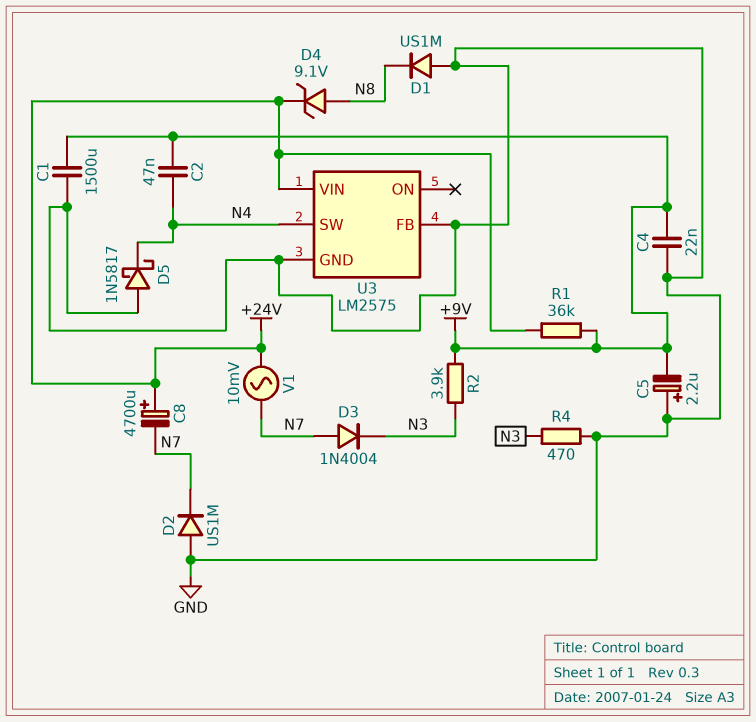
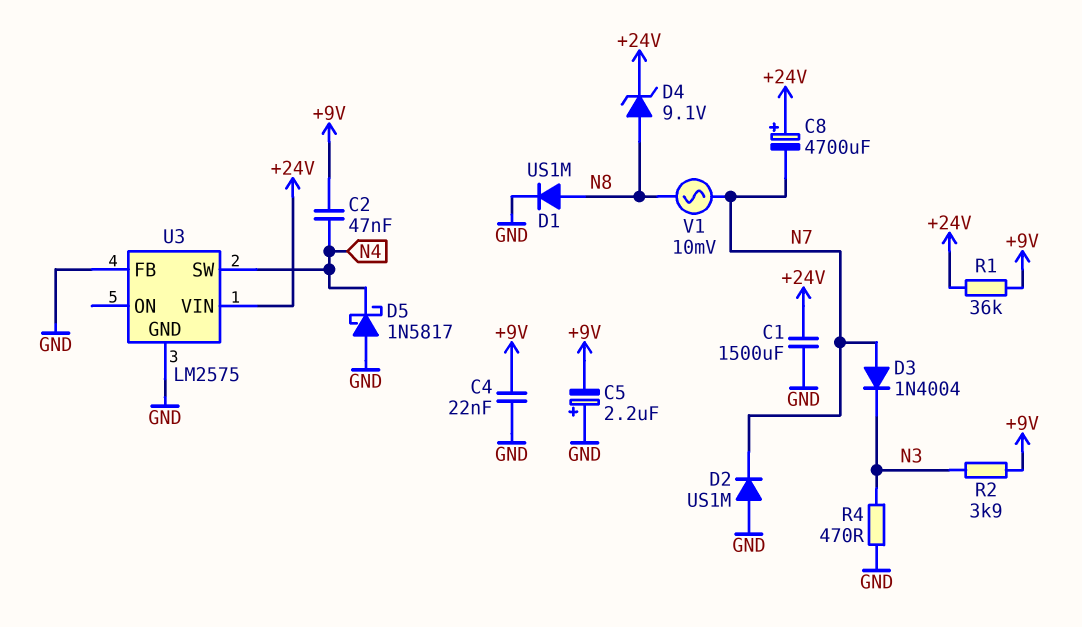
C1: 1500uF (+9V, GND) -> 1500uF (+24V, GND)
D1: diode US1M (A GND, K N8) -> diode US1M (A N8, K GND)
V1: AC 10mV (+24V, N7) -> AC 10mV (N7, N8)

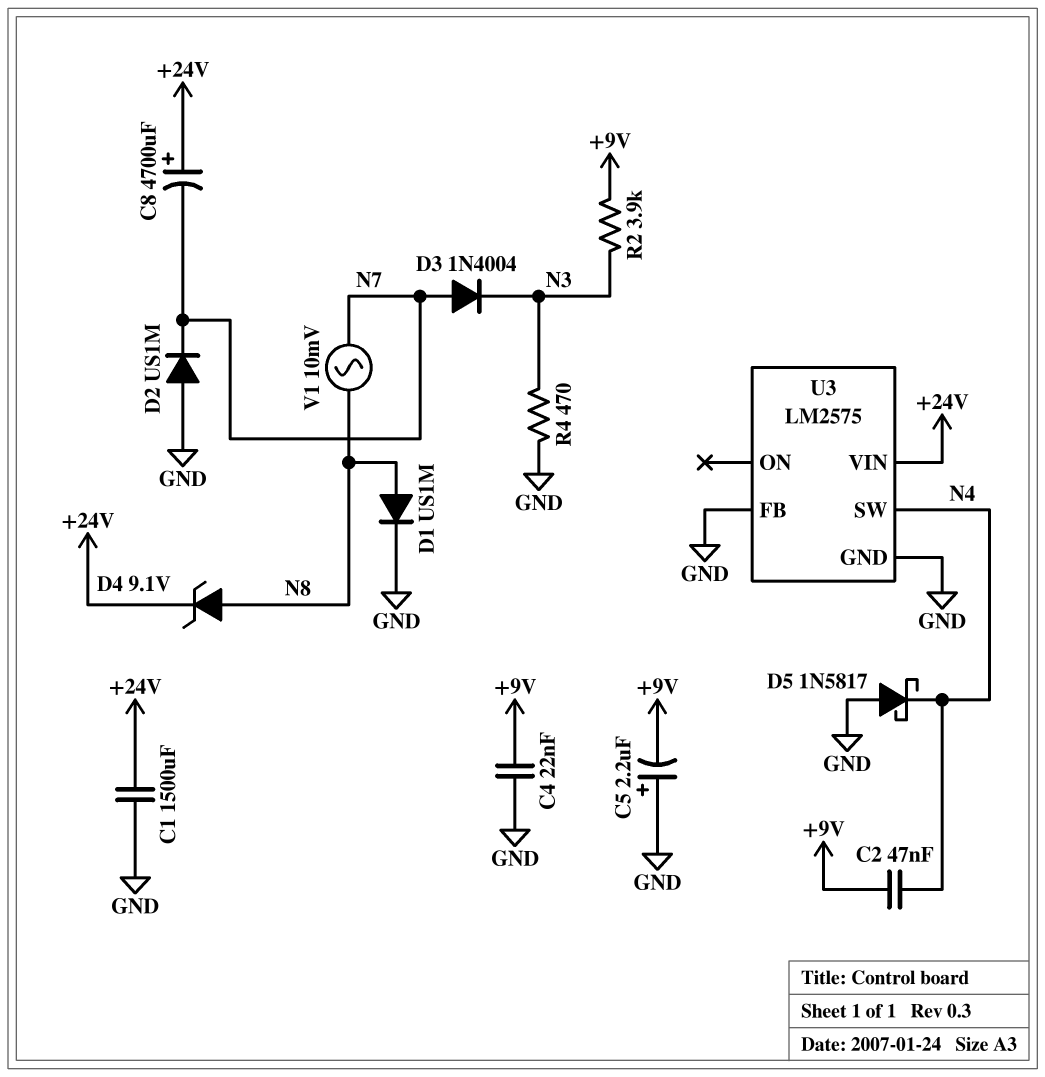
R1: 36k (+9V, +24V) -> none

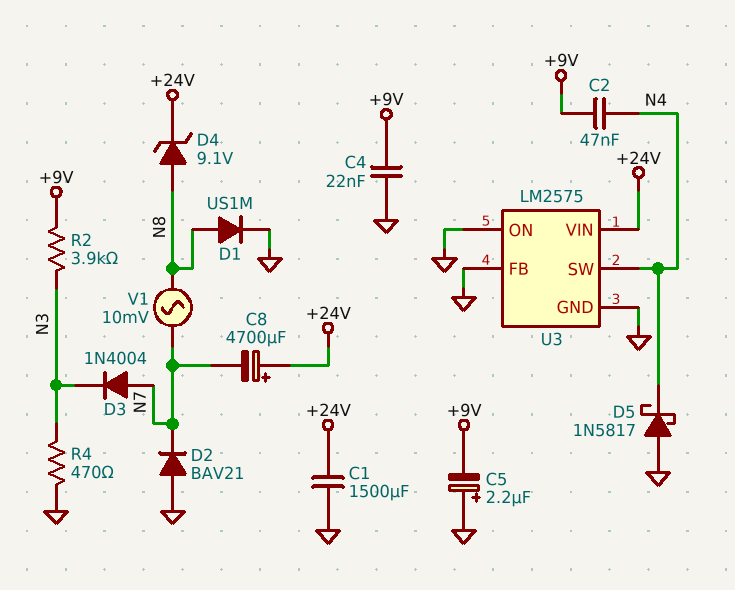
D2: diode US1M (A GND, K N7) -> diode BAV21 (A GND, K N7)
U3 pin ON: none -> GND

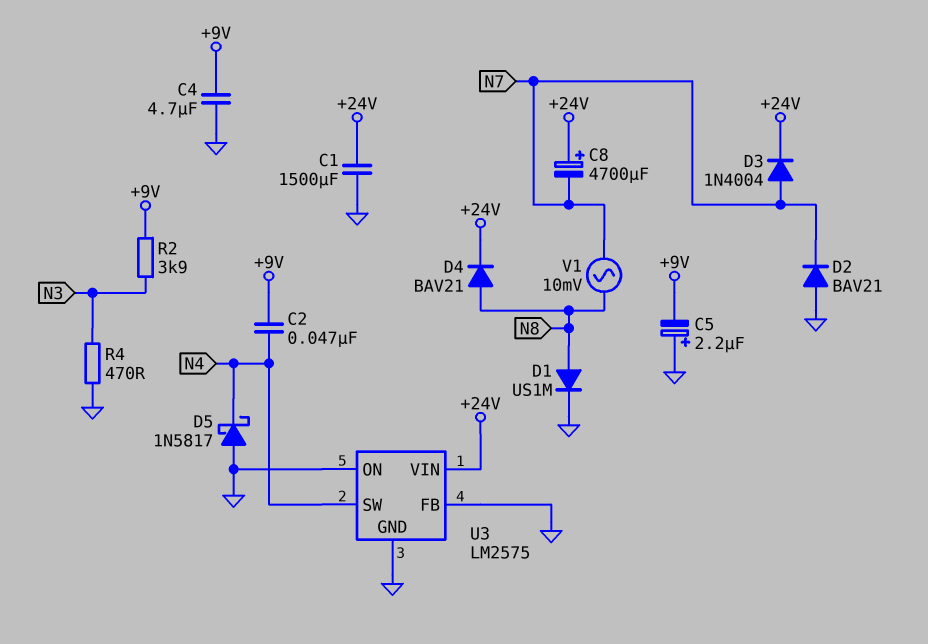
C4: 22nF (+9V, GND) -> 4.7uF (+9V, GND)
D3: diode 1N4004 (A N7, K N3) -> diode 1N4004 (A N7, K +24V)
D4: zener 9.1V (A N8, K +24V) -> diode BAV21 (A N8, K +24V)

